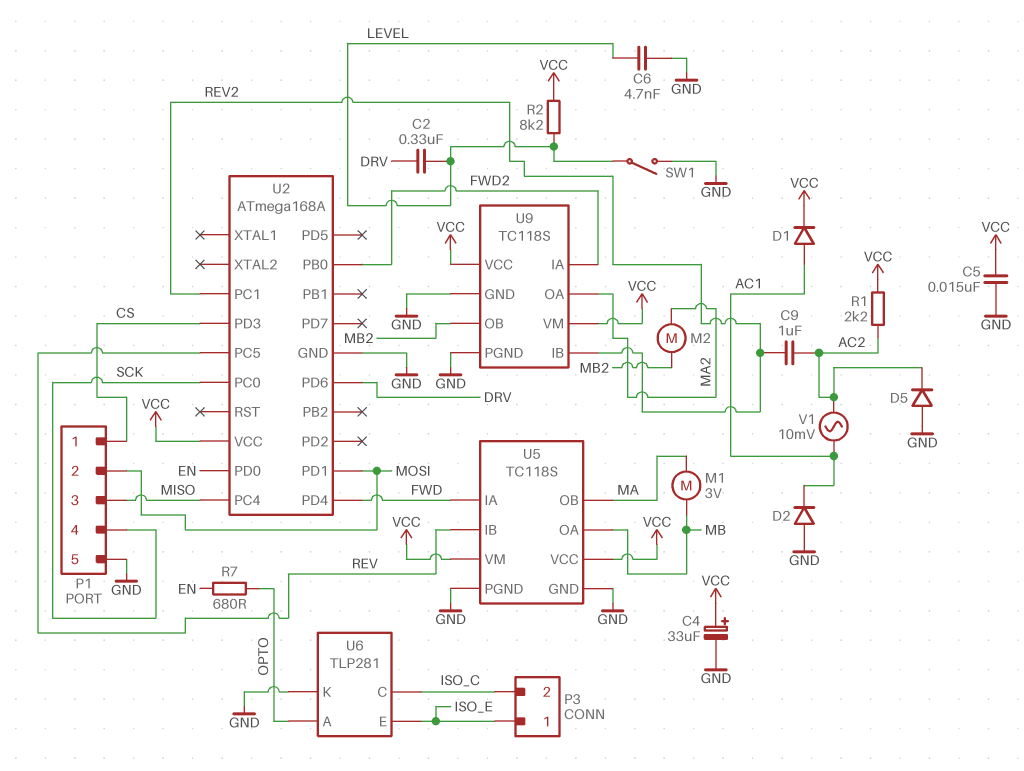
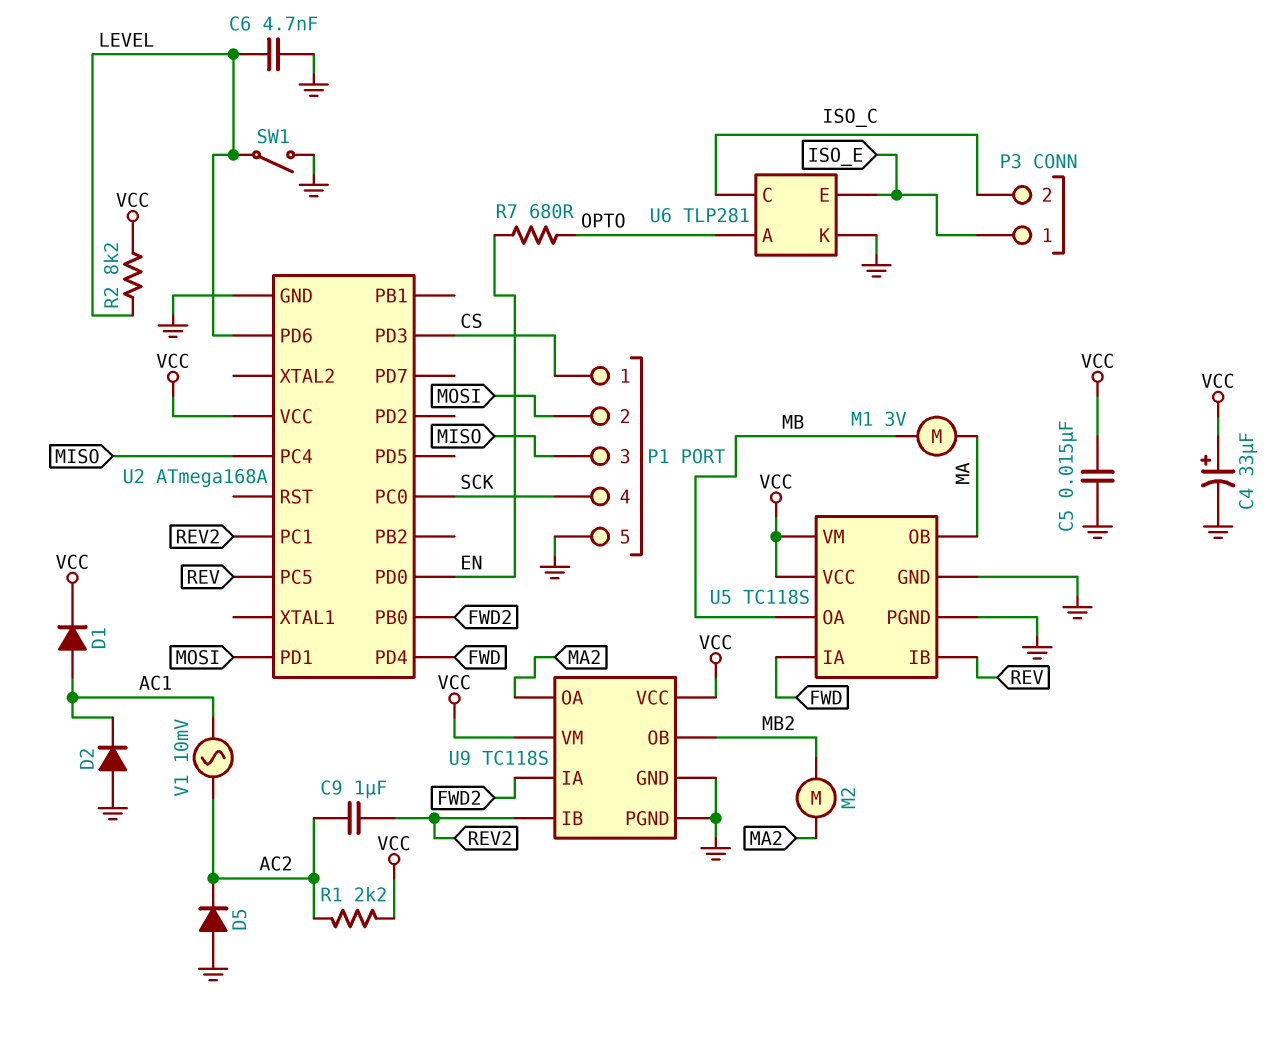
C2: 330nF (DRV, LEVEL) -> none
U2 pin PD6: DRV -> LEVEL

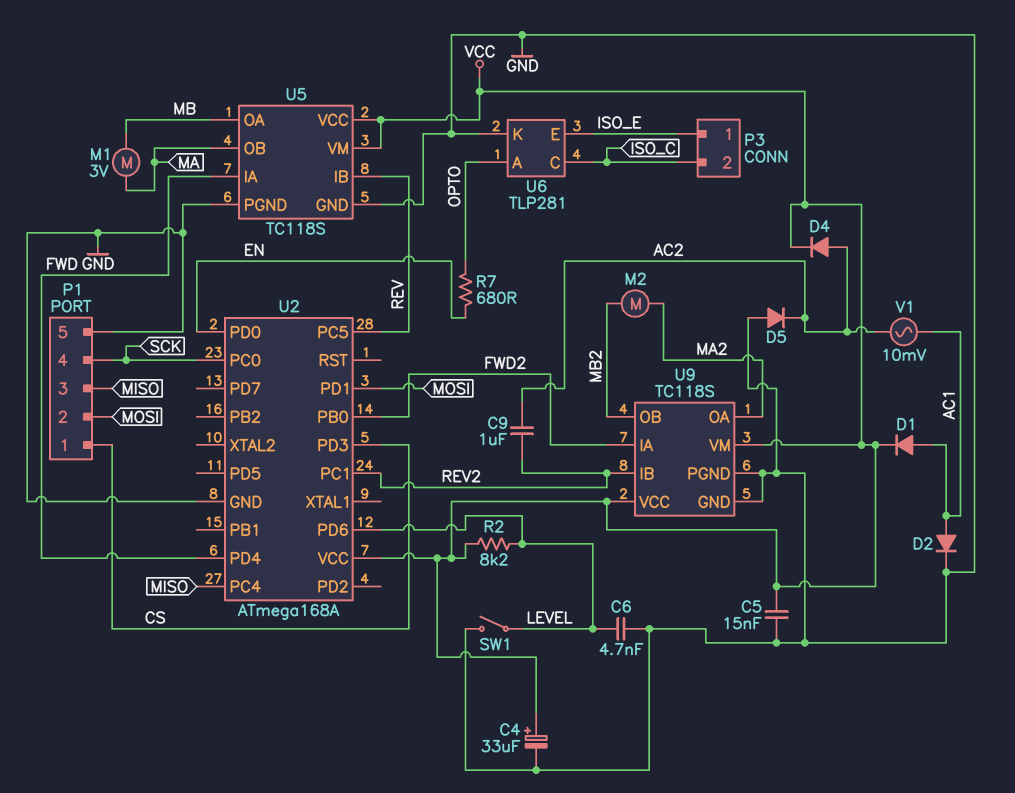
D2: diode (A GND, K AC1) -> diode (A AC1, K GND)
D4: none -> diode (A AC2, K VCC)
R1: 2.2k (AC2, VCC) -> none

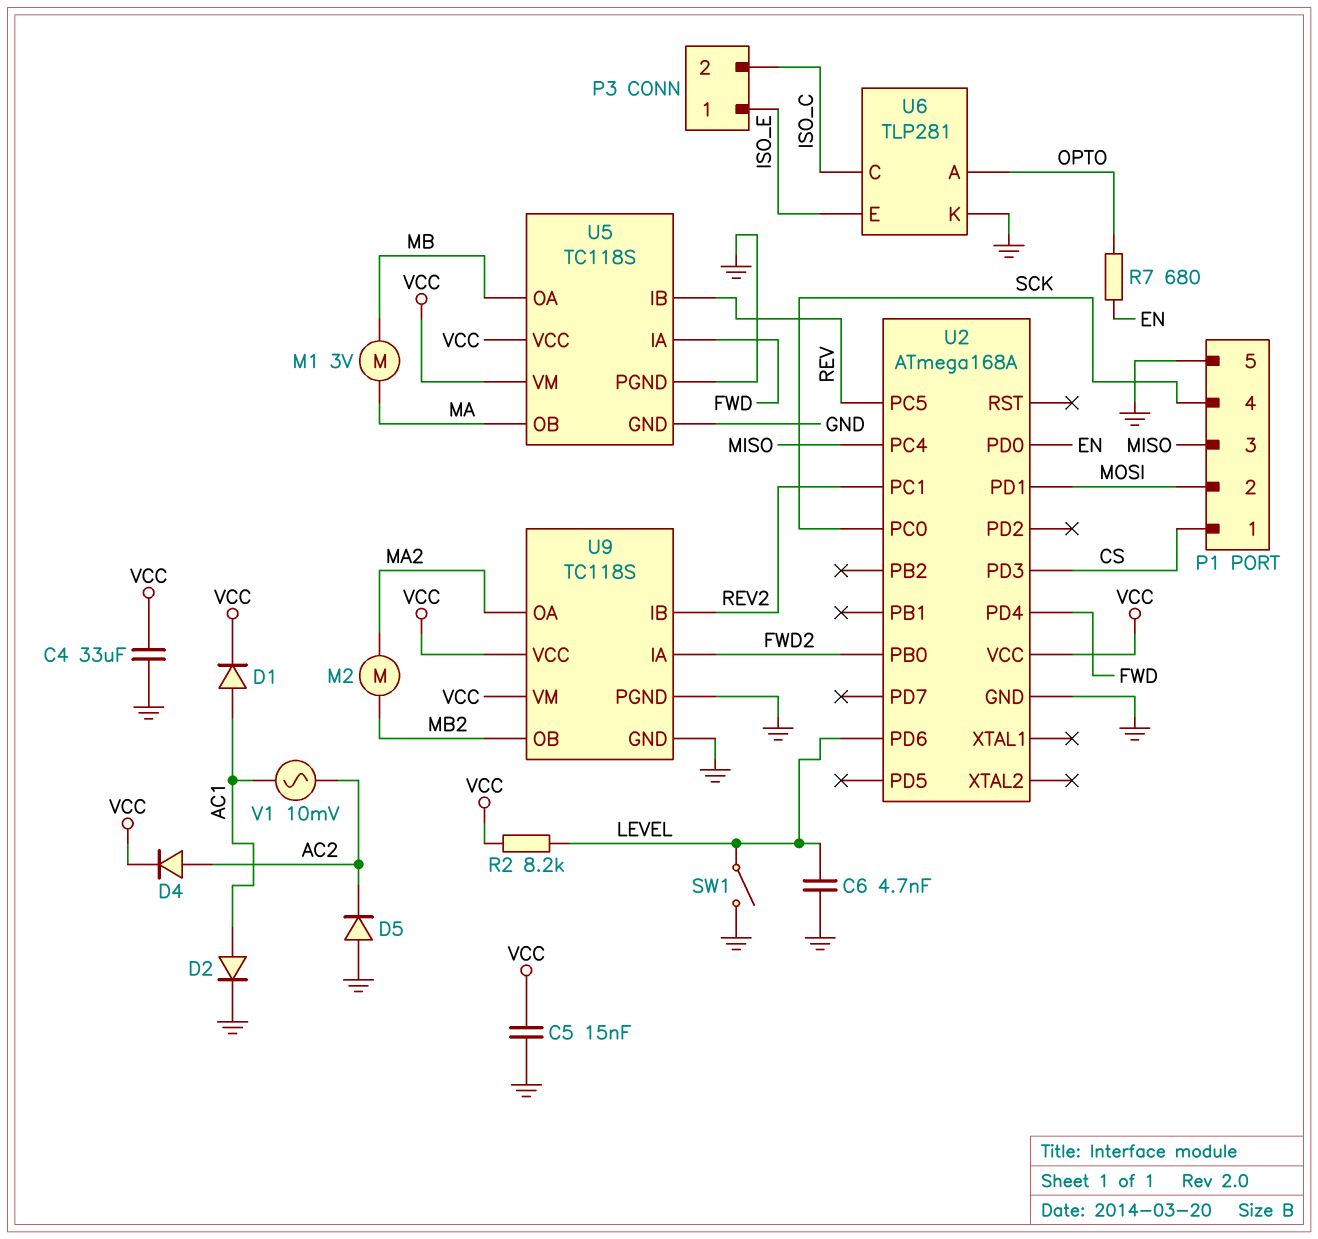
C4: 33uF (plus VCC, minus GND) -> 33uF (GND, VCC)
C9: 1uF (AC2, REV2) -> none

